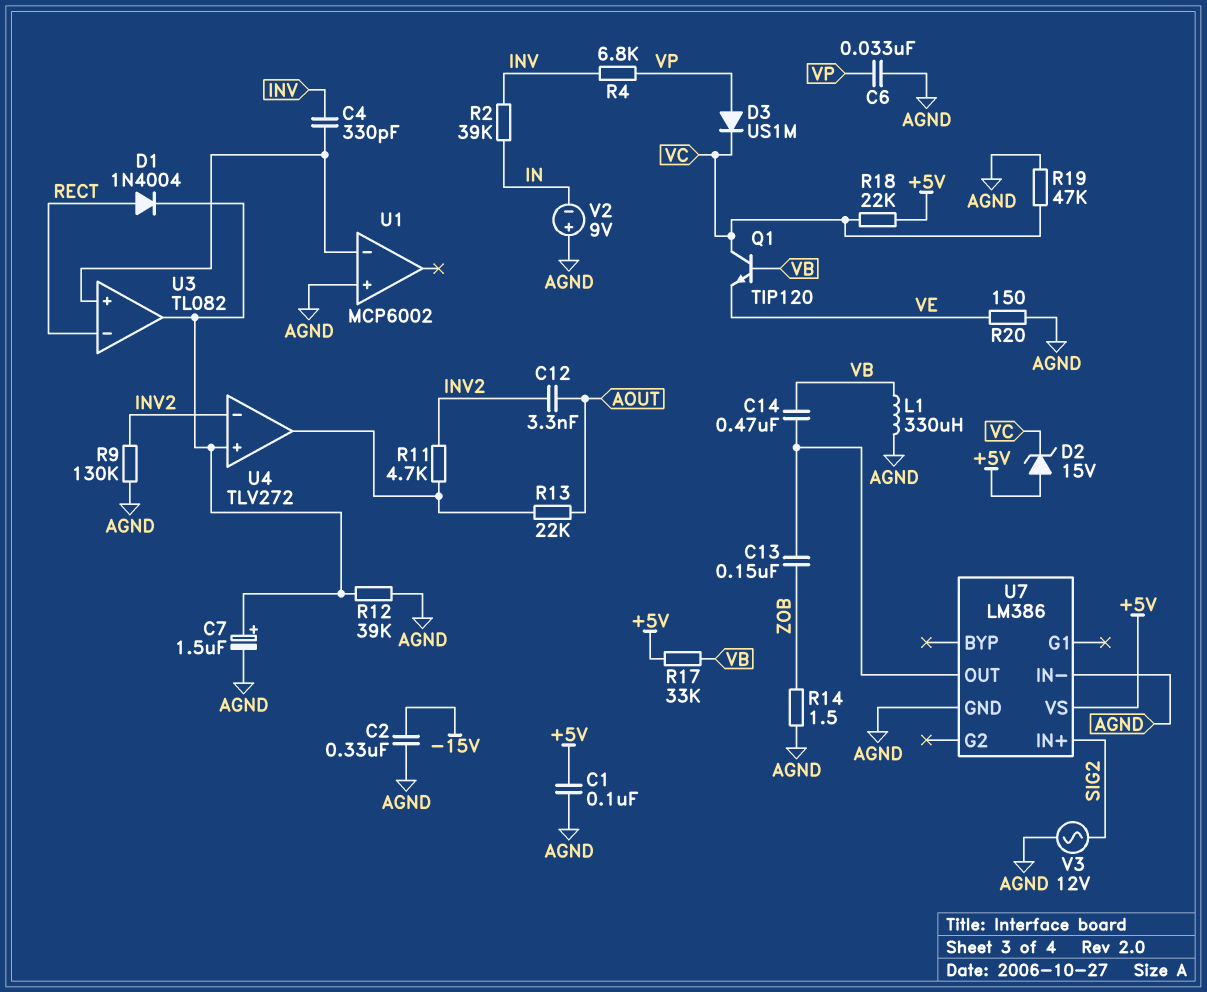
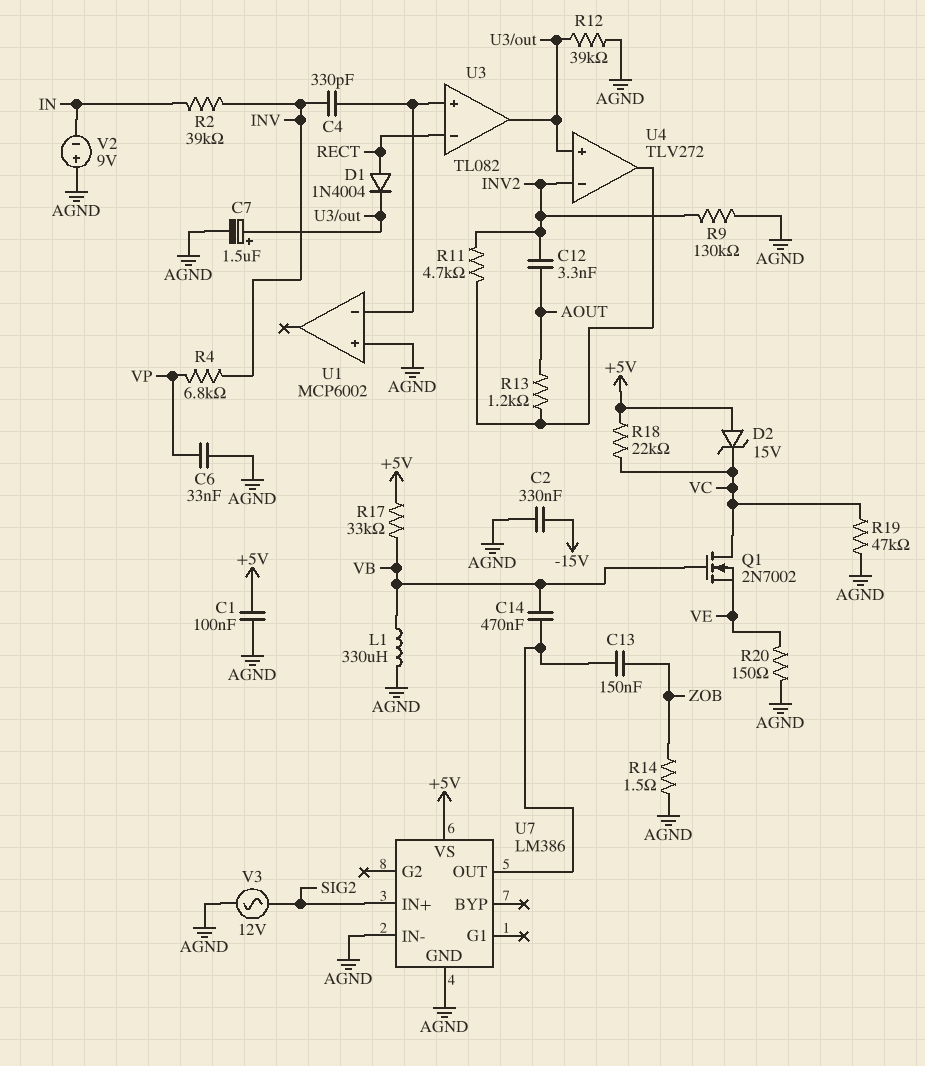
D3: diode US1M (A VP, K VC) -> none
Q1: NPN TIP120 (B VB, C VC, E VE) -> NMOS 2N7002 (G VB, D VC, S VE)
R13: 22k (AOUT, U4/out) -> 1.2k (AOUT, U4/out)

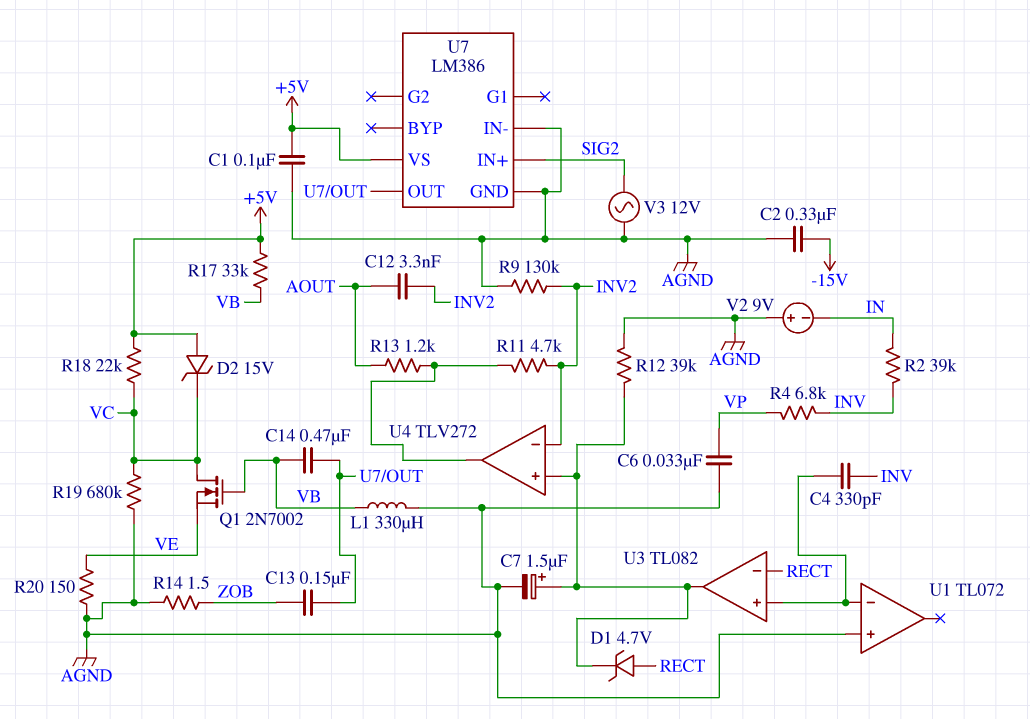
D1: diode 1N4004 (A RECT, K U3/out) -> zener 4.7V (A RECT, K U3/out)
R19: 47k (AGND, VC) -> 680k (AGND, VC)
U1: MCP6002 -> TL072

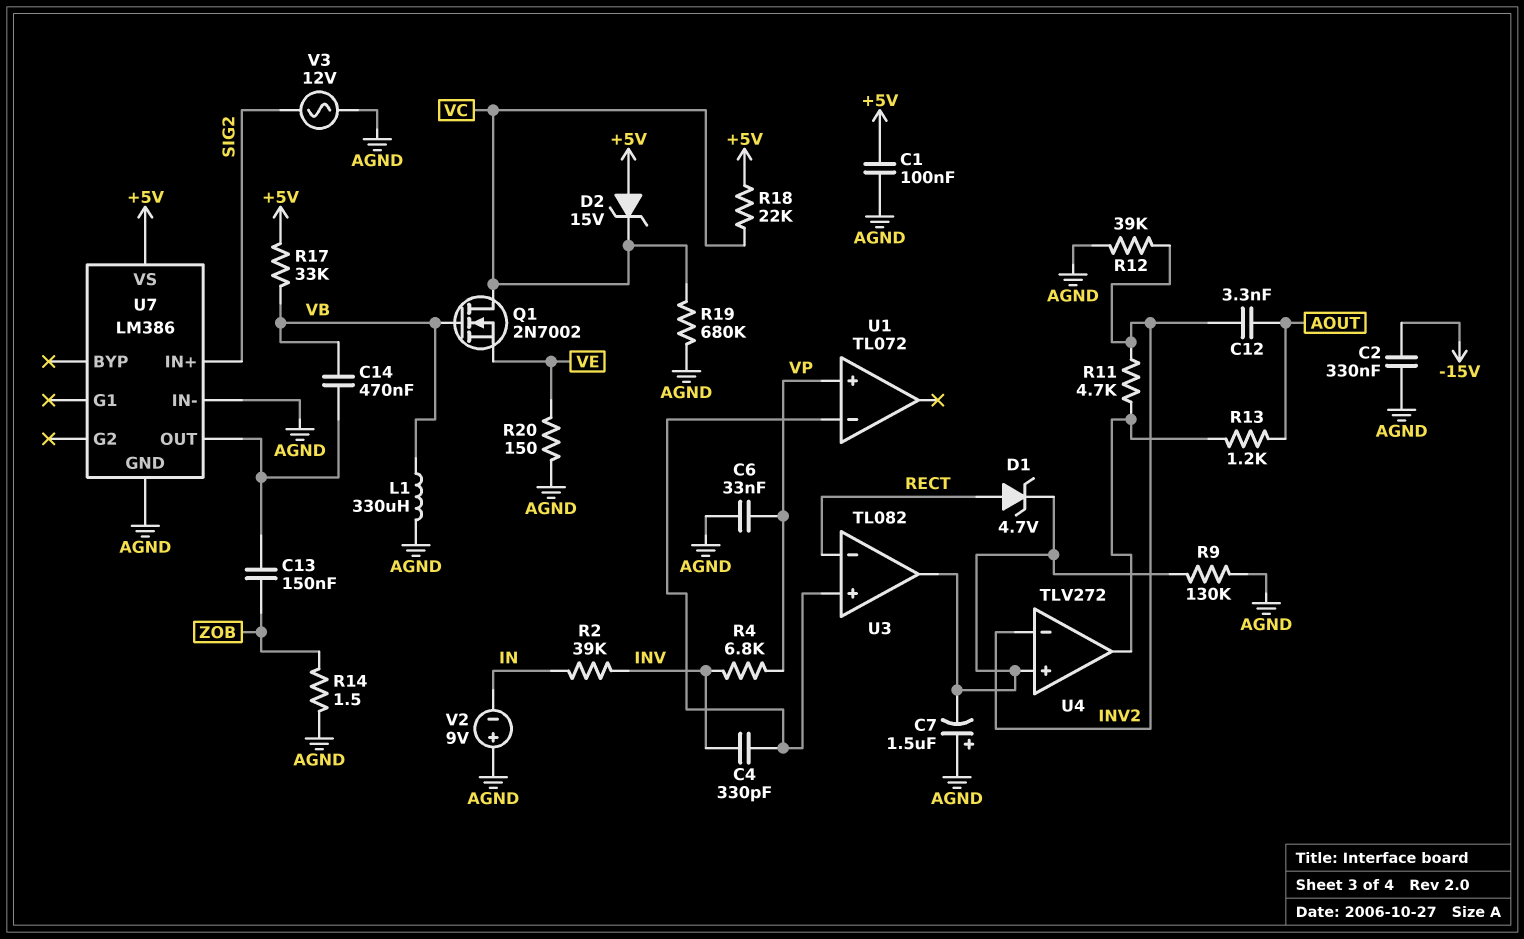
C7: 1.5uF (plus U3/out, minus AGND) -> 1.5uF (plus AGND, minus U3/out)
R9: 130k (AGND, INV2) -> 130k (AGND, U3/out)
R12: 39k (AGND, U3/out) -> 39k (AGND, INV2)
U1 pin in+: AGND -> VP

